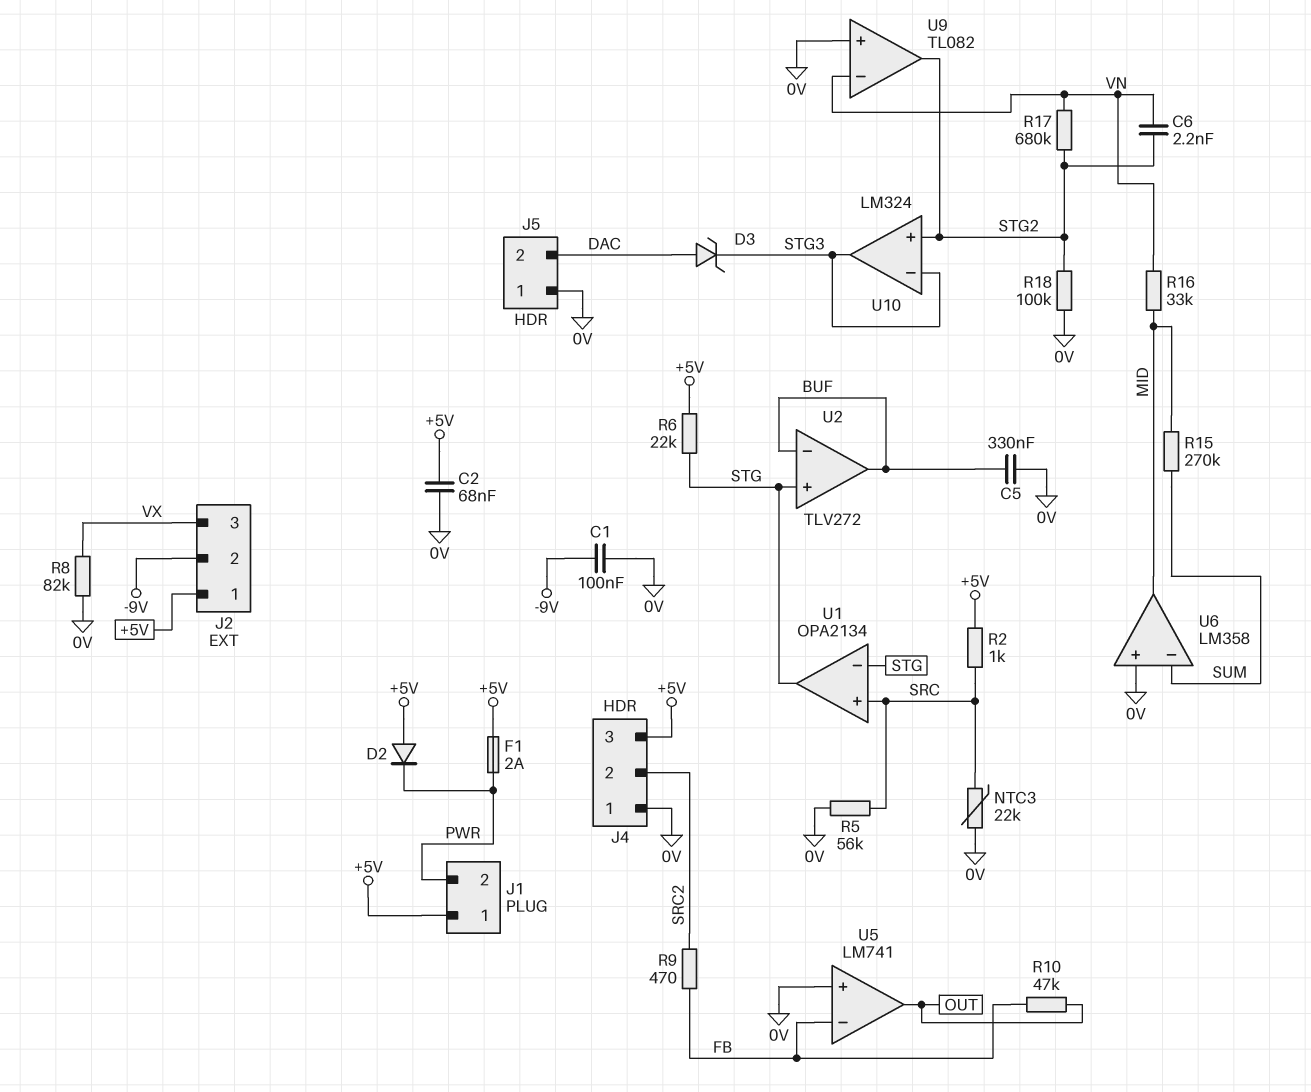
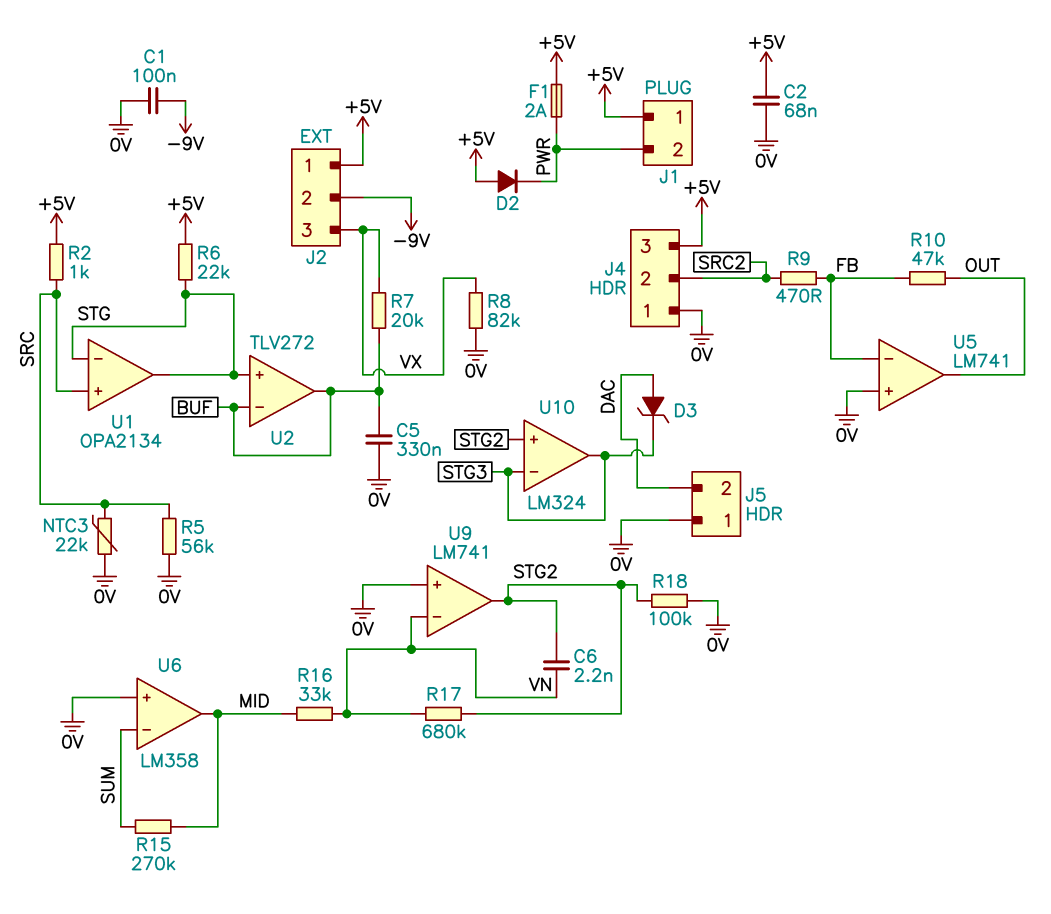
R7: none -> 20k (BUF, VX)
U9: TL082 -> LM741

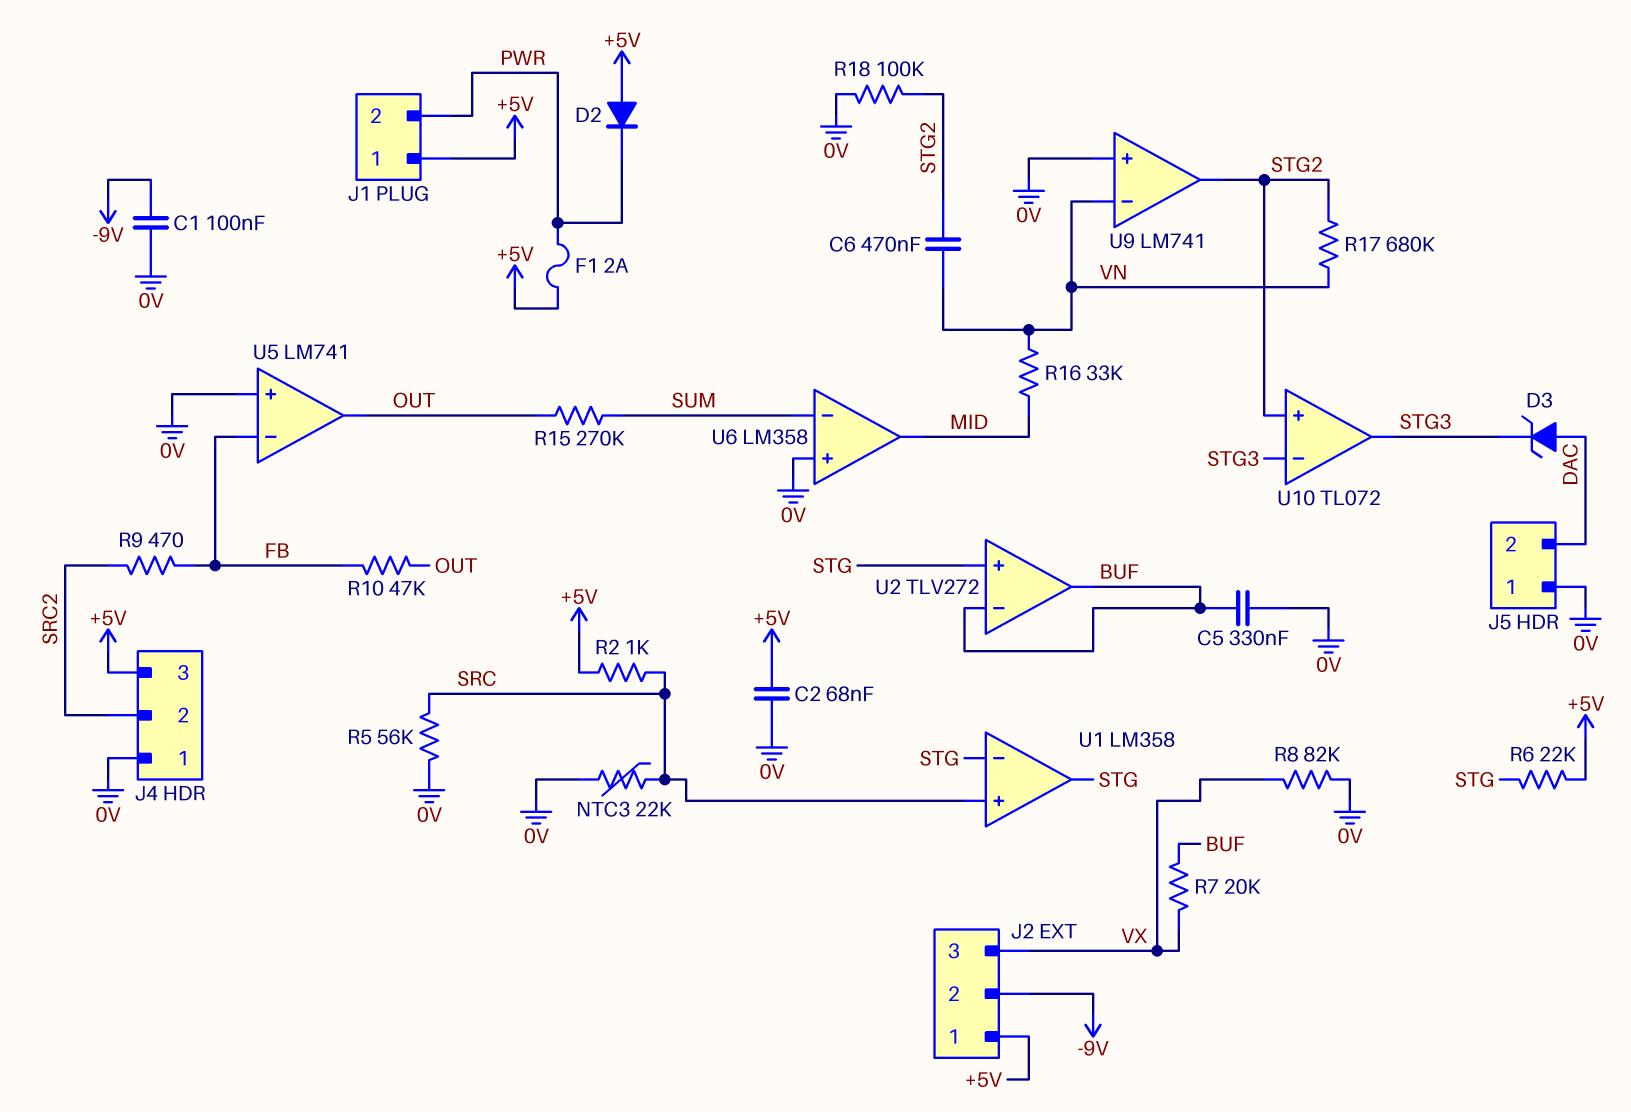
C6: 2.2nF (STG2, VN) -> 470nF (STG2, VN)
R15: 270k (MID, SUM) -> 270k (OUT, SUM)
U1: OPA2134 -> LM358
U10: LM324 -> TL072

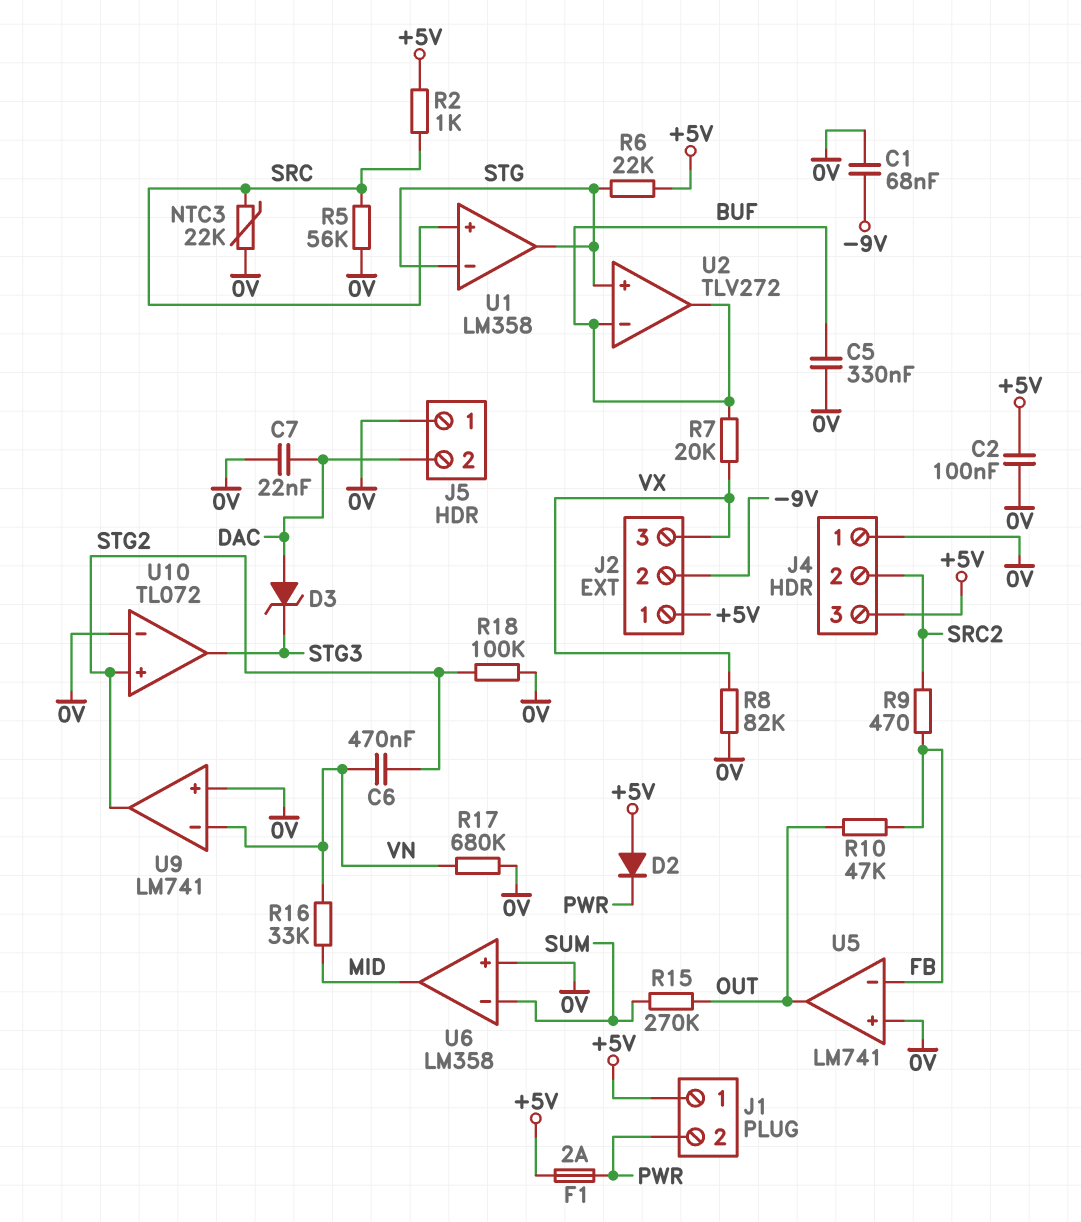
C1: 100nF (-9V, 0V) -> 68nF (-9V, 0V)
C2: 68nF (+5V, 0V) -> 100nF (+5V, 0V)
C7: none -> 22nF (0V, DAC)
R17: 680k (STG2, VN) -> 680k (0V, VN)
U10 pin in-: STG3 -> 0V

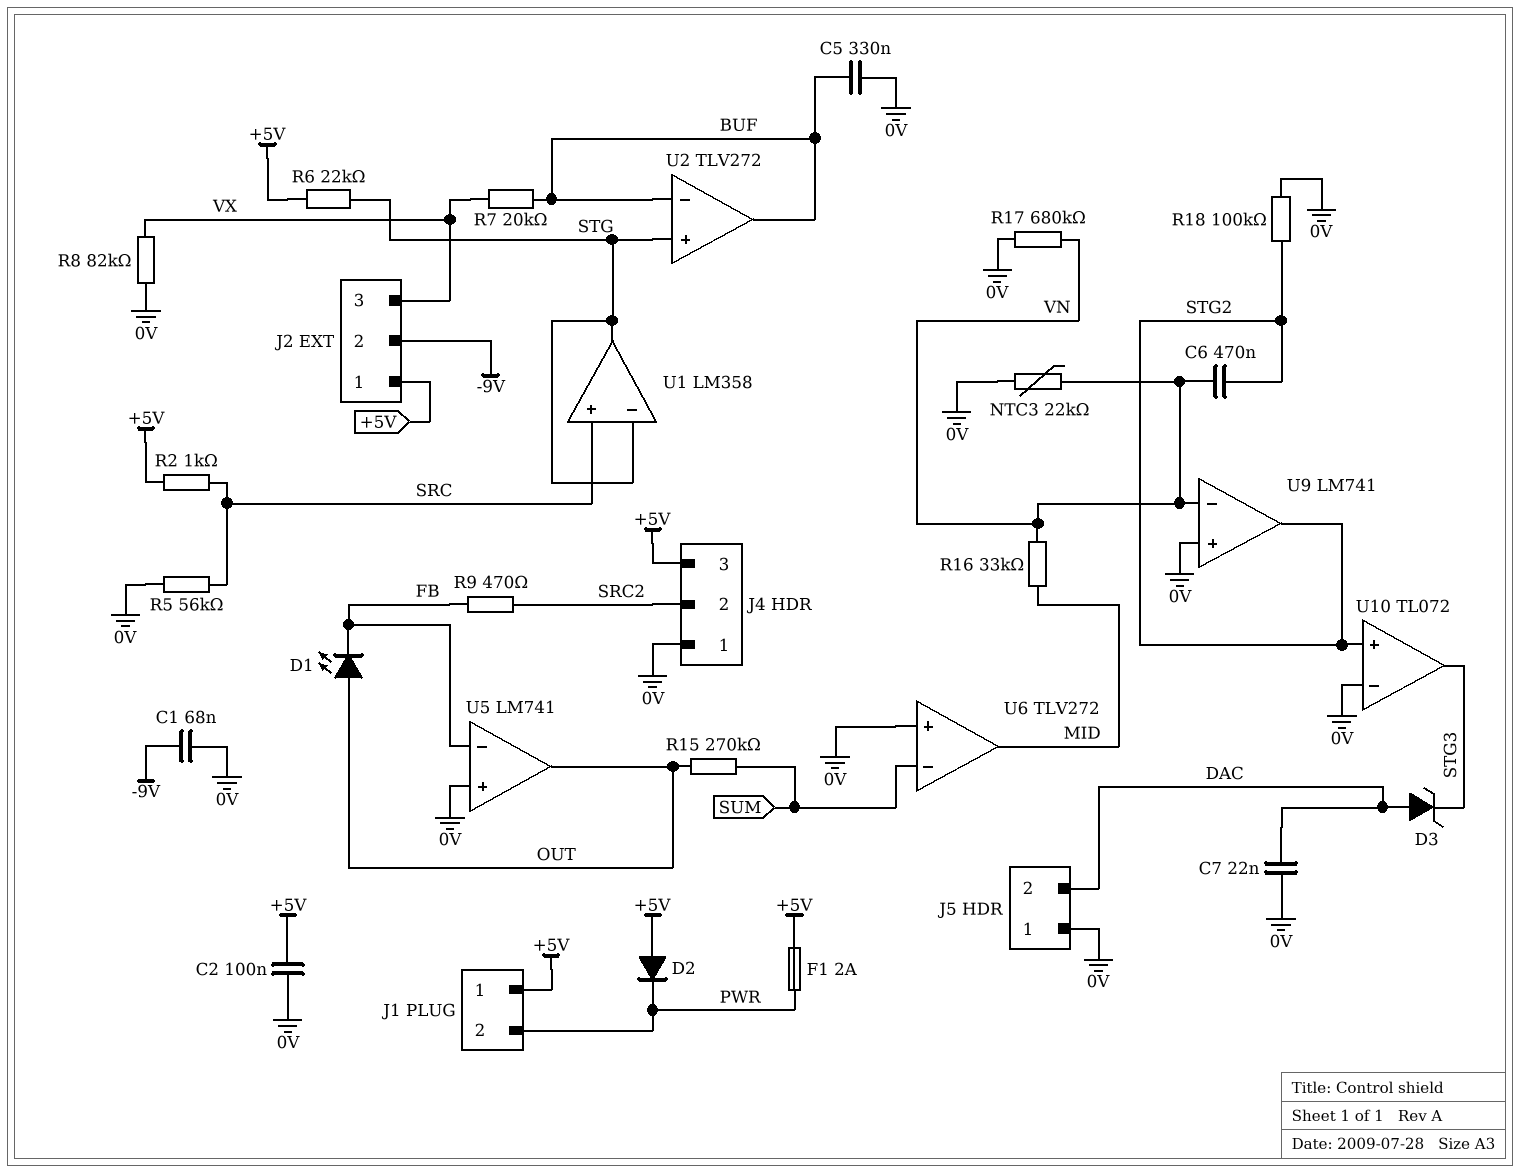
D1: none -> LED (A OUT, K FB)
NTC3: 22k (0V, SRC) -> 22k (0V, VN)
R10: 47k (FB, OUT) -> none
U6: LM358 -> TLV272

